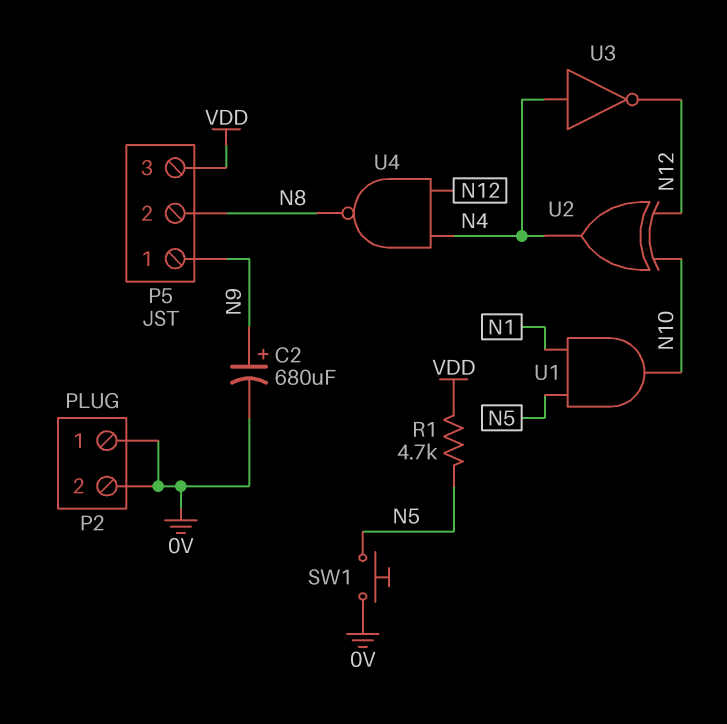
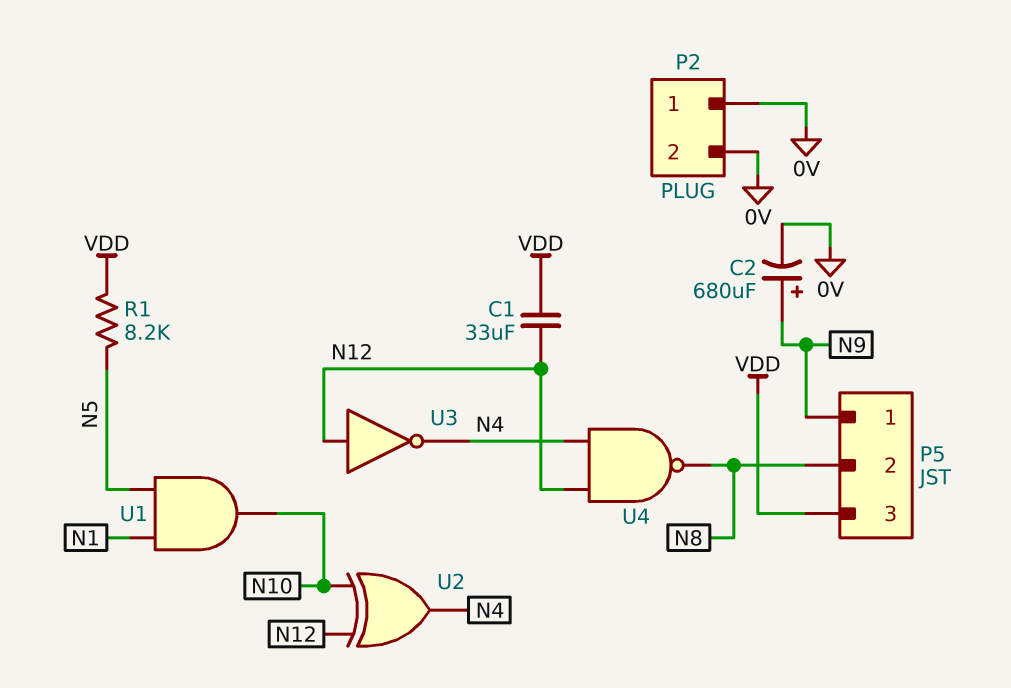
C1: none -> 33uF (N12, VDD)
R1: 4.7k (N5, VDD) -> 8.2k (N5, VDD)
SW1: button (0V, N5) -> none
U3: NOT (in N4, out N12) -> NOT (in N12, out N4)

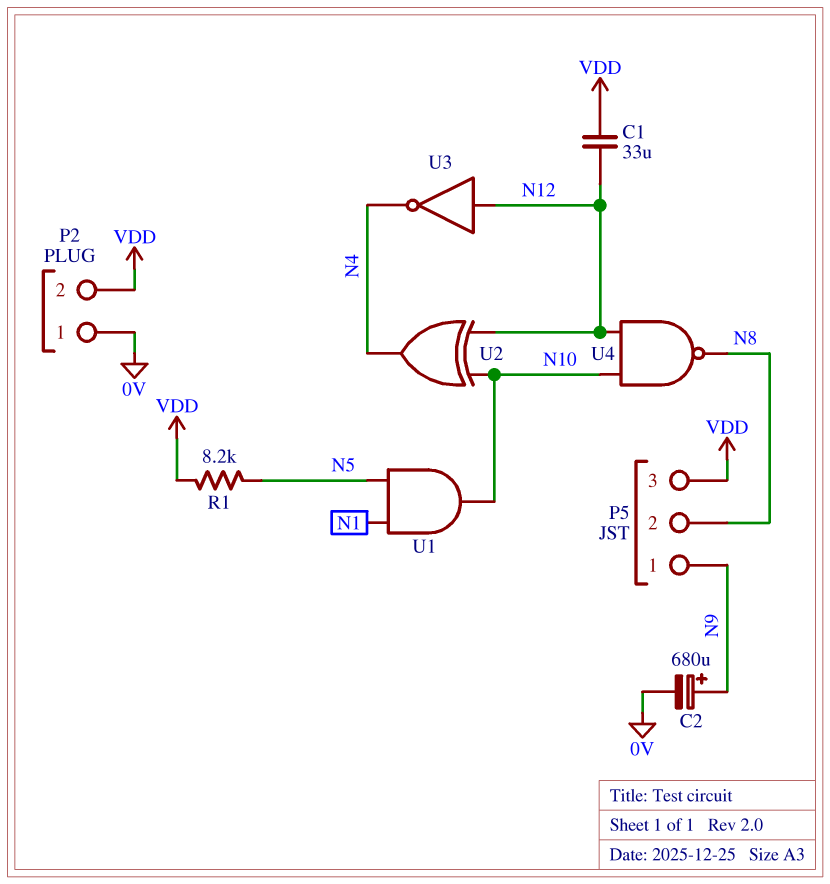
P2 pin 2: 0V -> VDD
U4: NAND (in N4, in N12, out N8) -> NAND (in N10, in N12, out N8)

